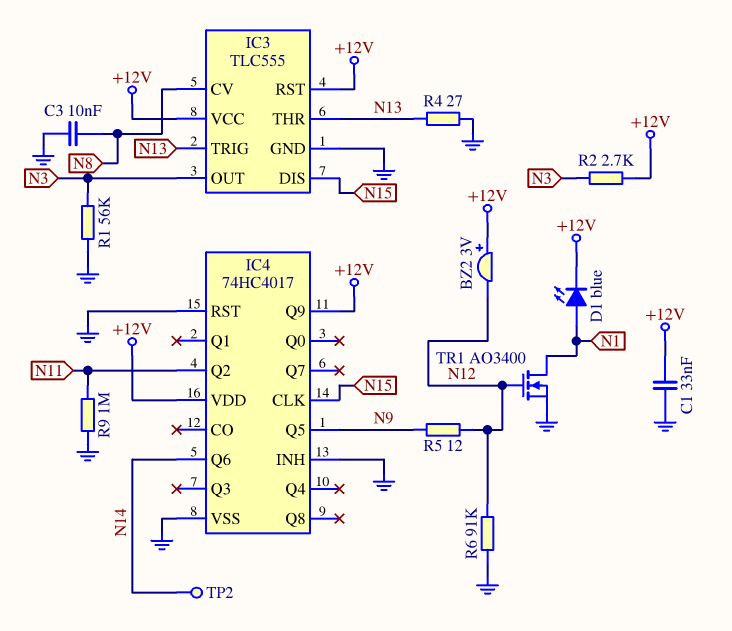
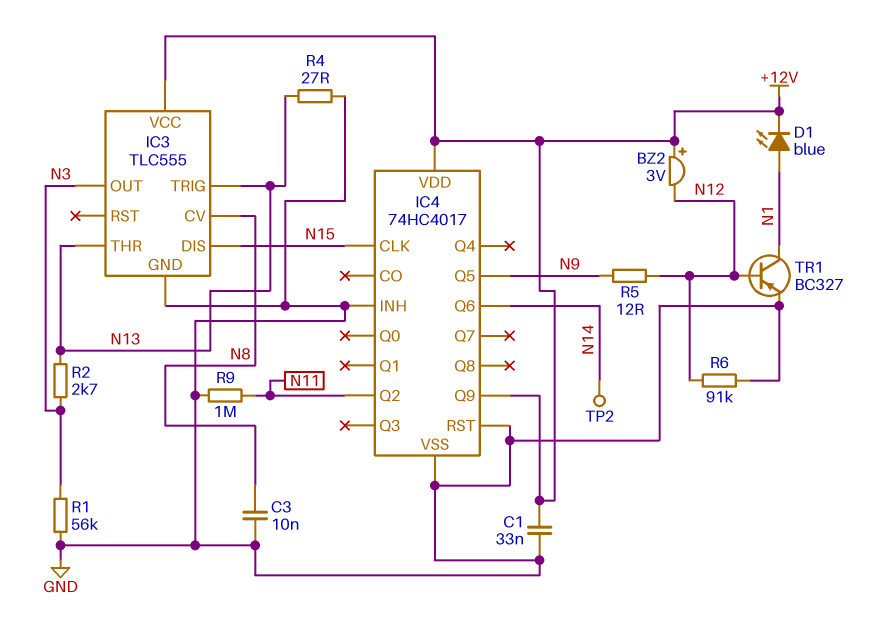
IC3 pin RST: +12V -> none
R2: 2.7k (+12V, N3) -> 2.7k (N3, N13)
TR1: NMOS AO3400 (G N12, D N1, S GND) -> PNP BC327 (B N12, C N1, E GND)

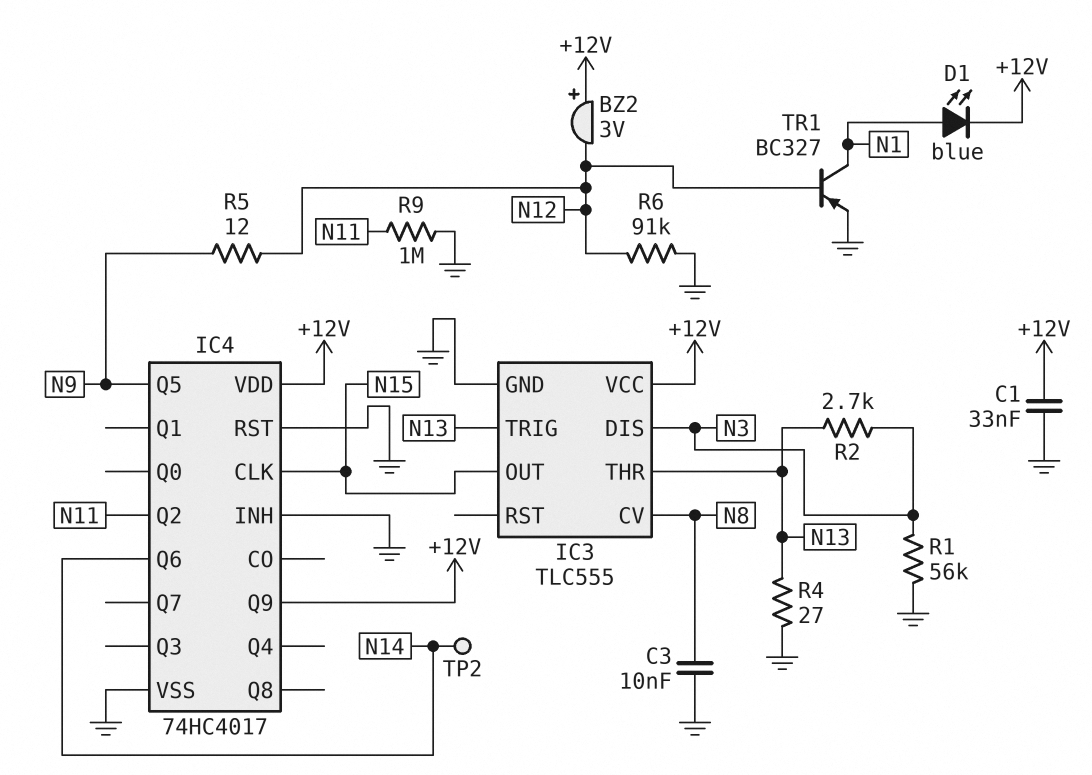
IC3 pin DIS: N15 -> N3
IC3 pin OUT: N3 -> N15

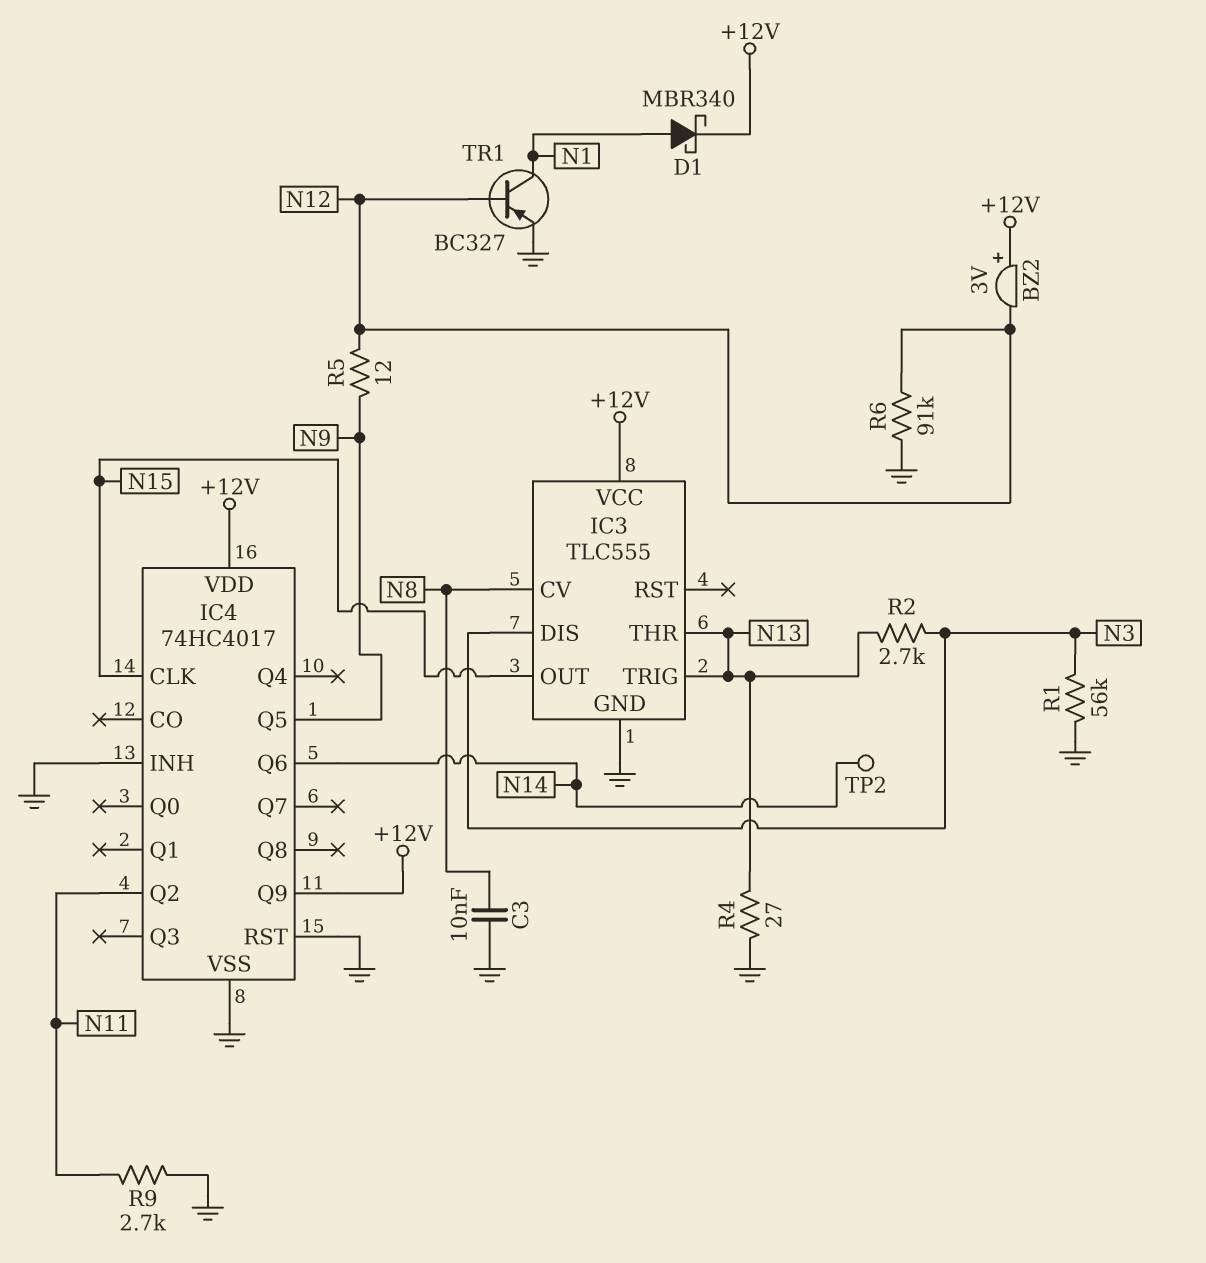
C1: 33nF (+12V, GND) -> none
D1: LED blue (A N1, K +12V) -> schottky MBR340 (A N1, K +12V)
R9: 1M (GND, N11) -> 2.7k (GND, N11)

